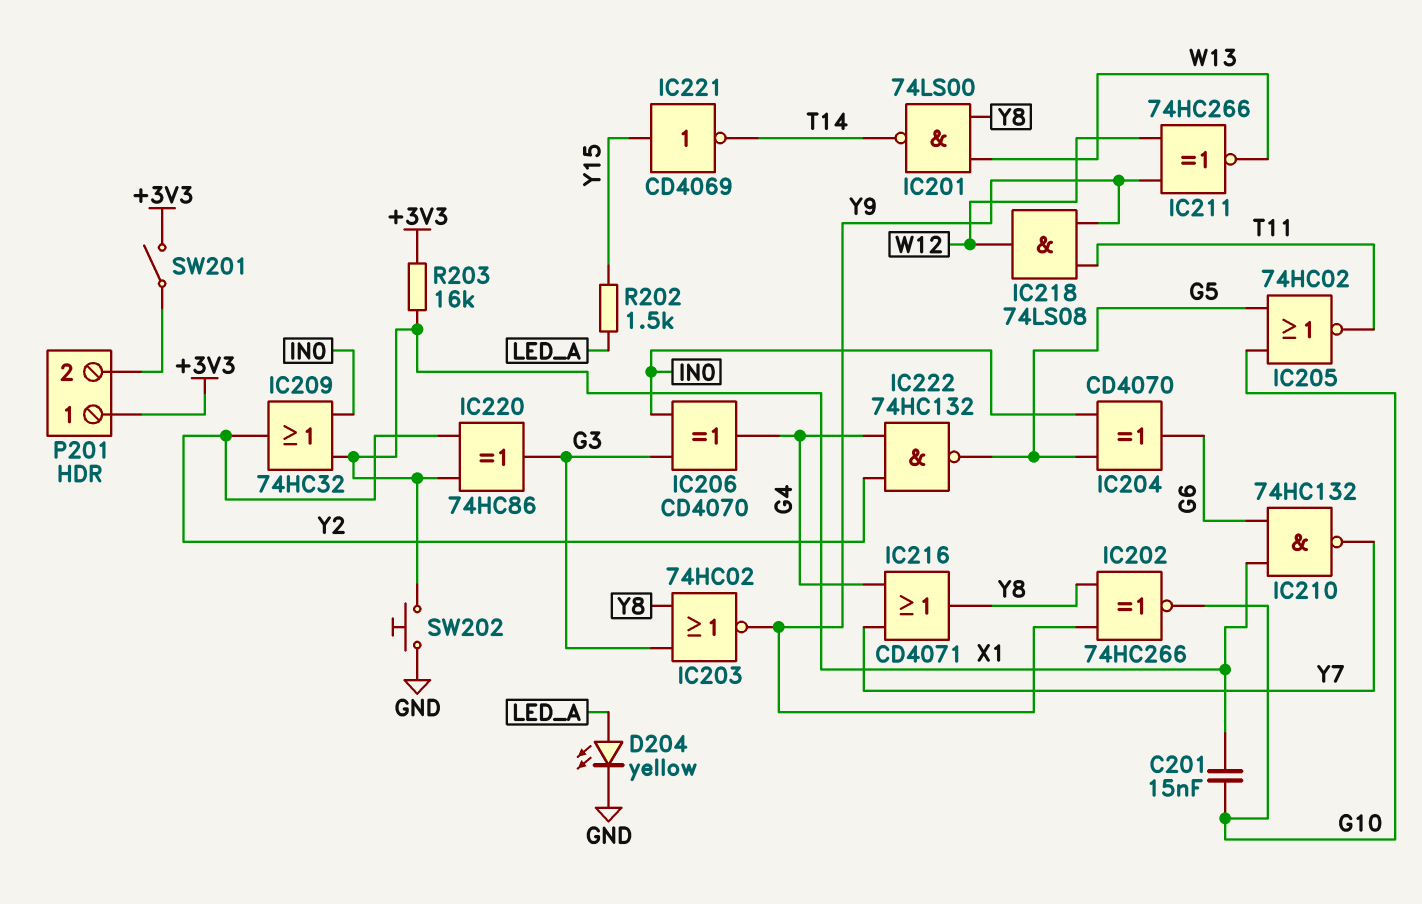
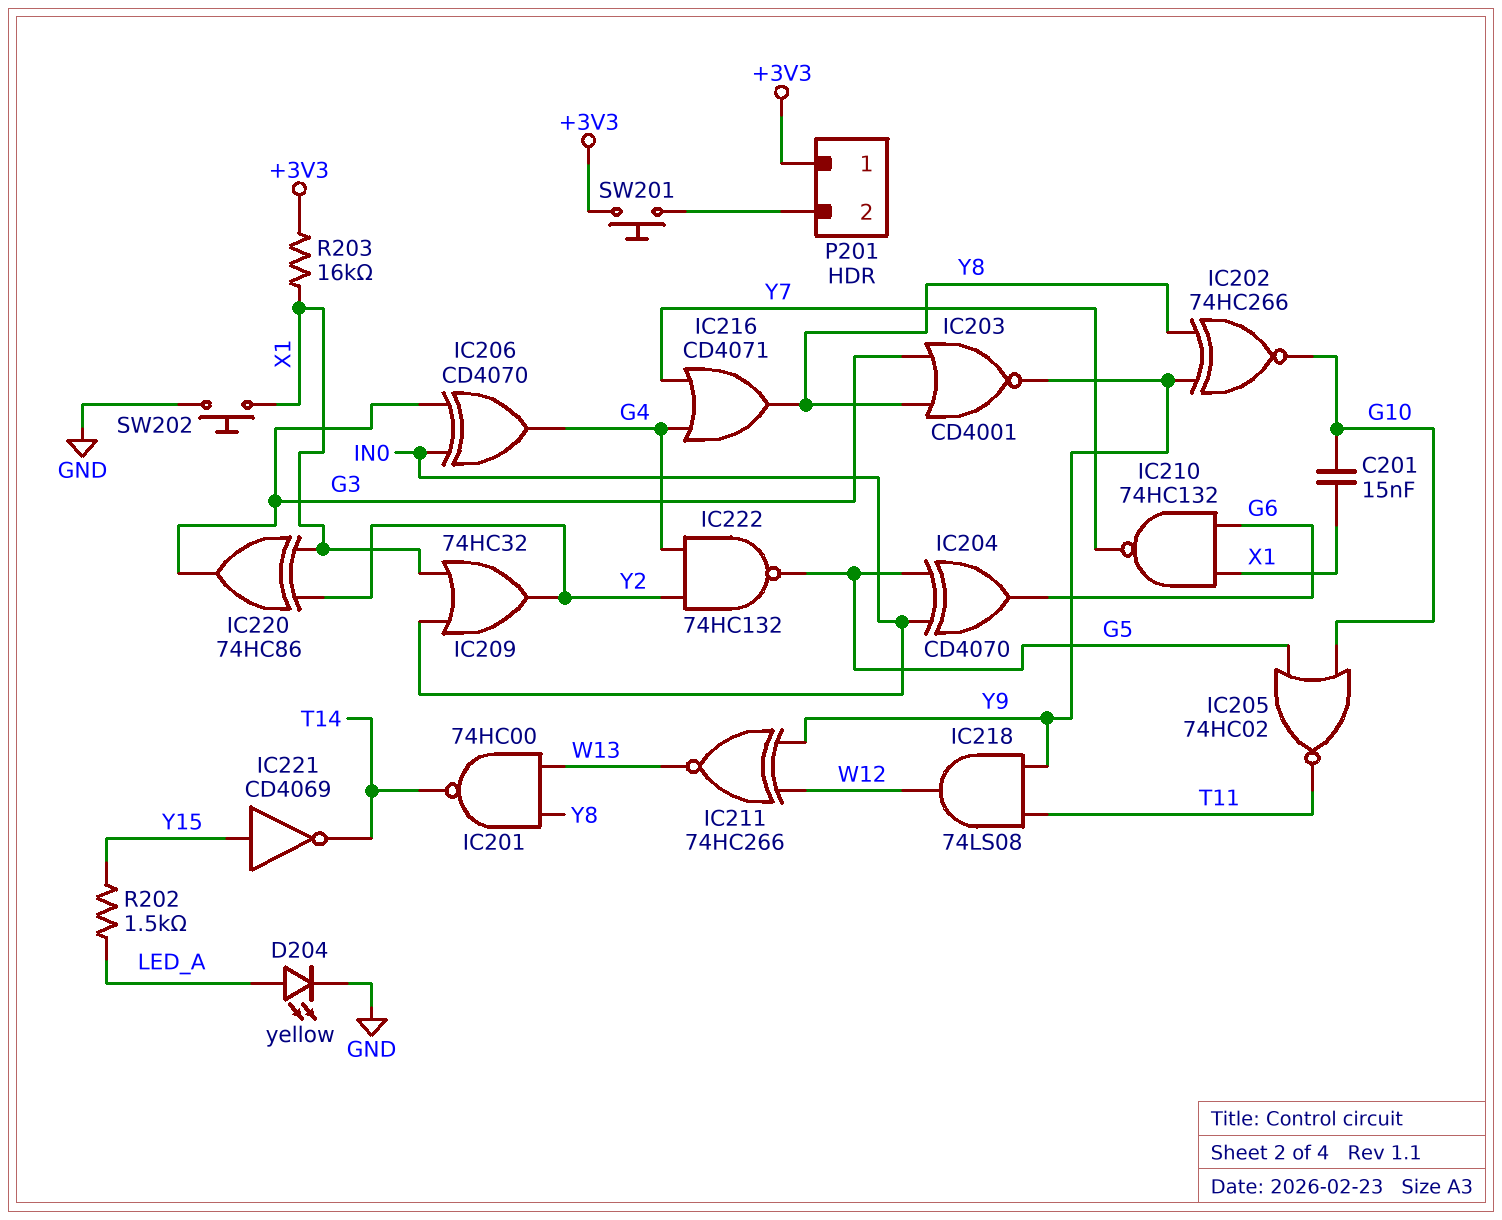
IC201: NAND 74LS00 (in W13, in Y8, out T14) -> NAND 74HC00 (in W13, in Y8, out T14)
IC203: NOR 74HC02 (in G3, in Y8, out Y9) -> NOR CD4001 (in G3, in Y8, out Y9)
SW201: switch (+3V3, P201/2) -> button (+3V3, P201/2)

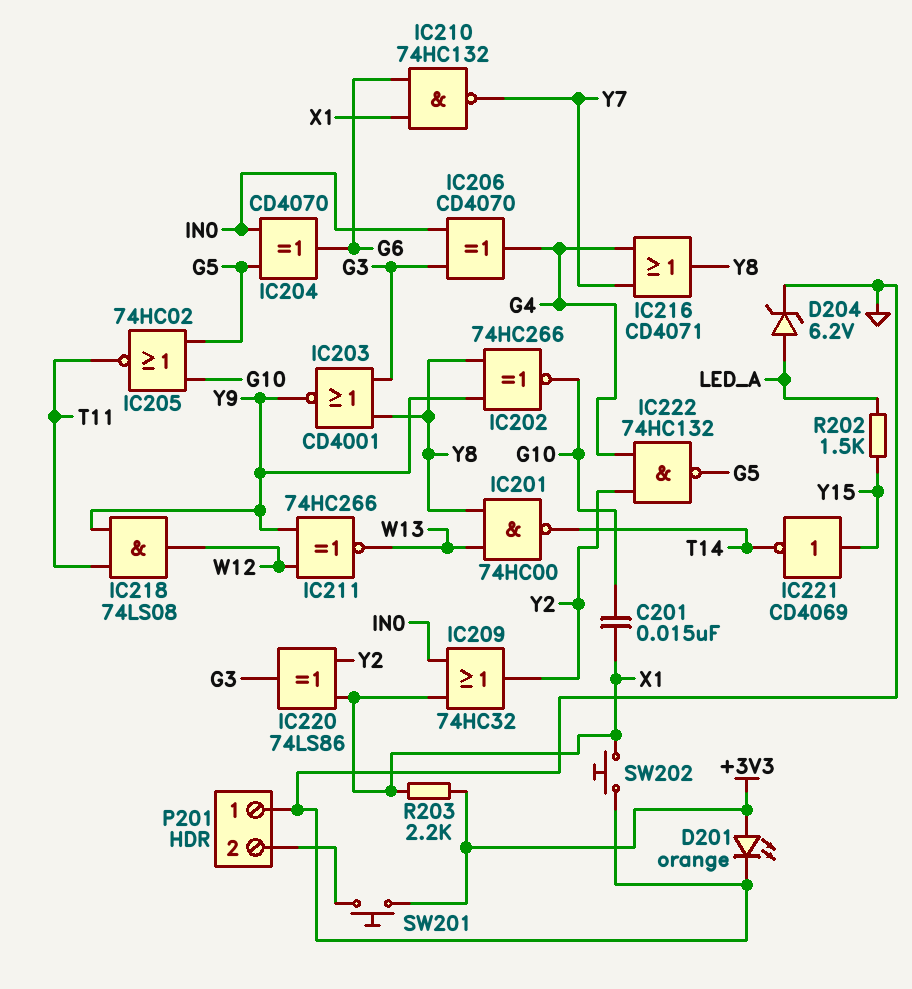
D201: none -> LED orange (A +3V3, K GND)
D204: LED yellow (A LED_A, K GND) -> zener 6.2V (A LED_A, K GND)
IC220: XOR 74HC86 (in X1, in Y2, out G3) -> XOR 74LS86 (in X1, in Y2, out G3)
P201 pin 1: +3V3 -> GND
R203: 16k (+3V3, X1) -> 2.2k (+3V3, X1)

